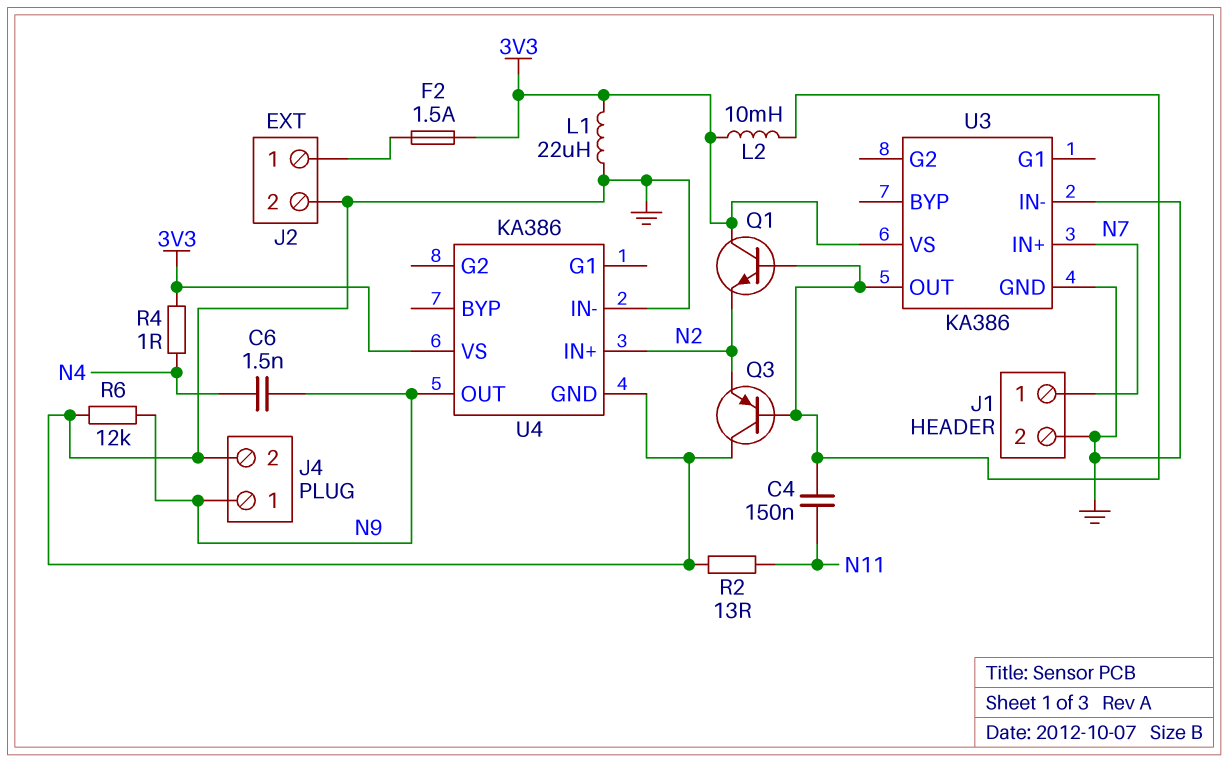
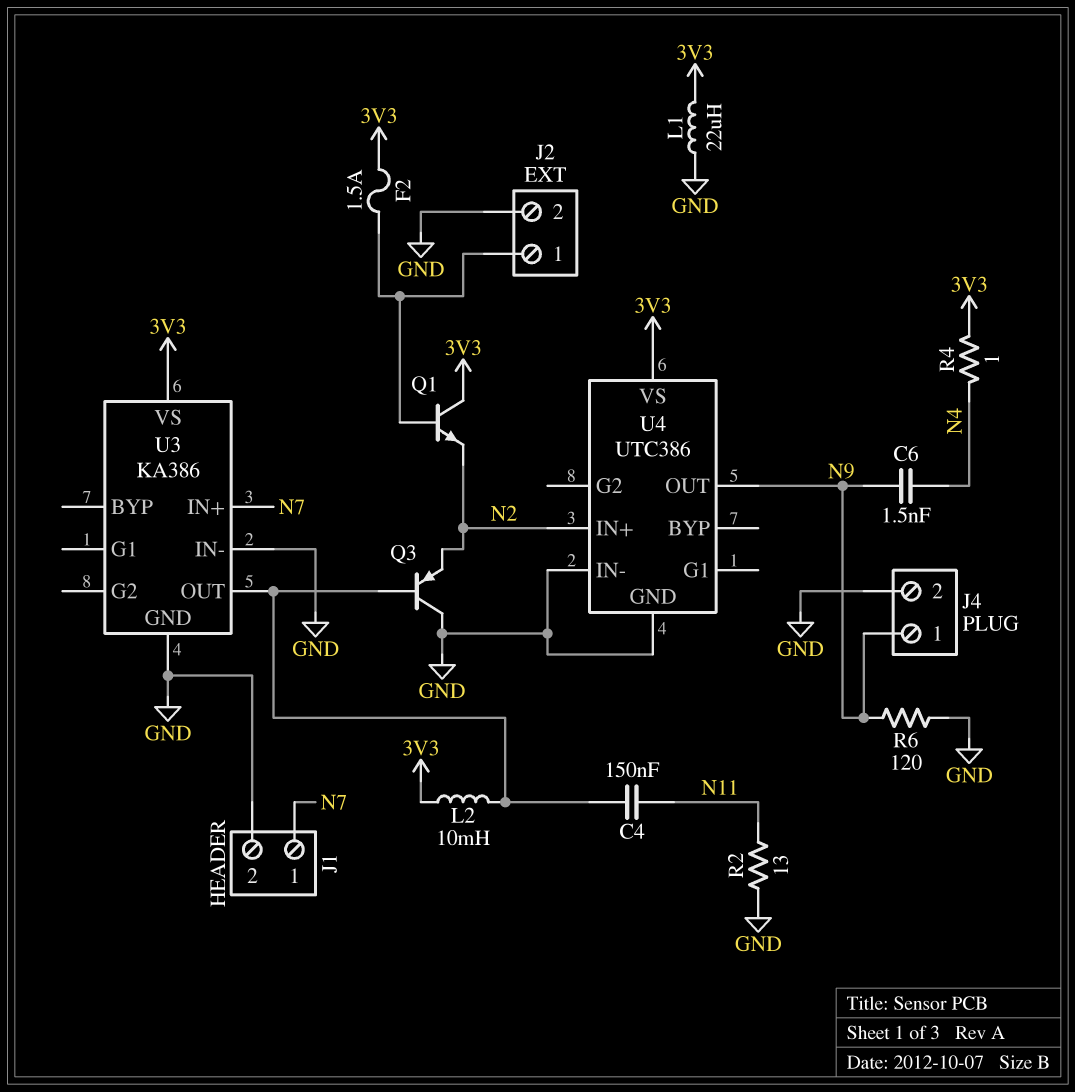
Q1: NPN (B U3/OUT, C 3V3, E N2) -> NPN (B J2/1, C 3V3, E N2)
R6: 12k (GND, N9) -> 120 (GND, N9)
U4: KA386 -> UTC386

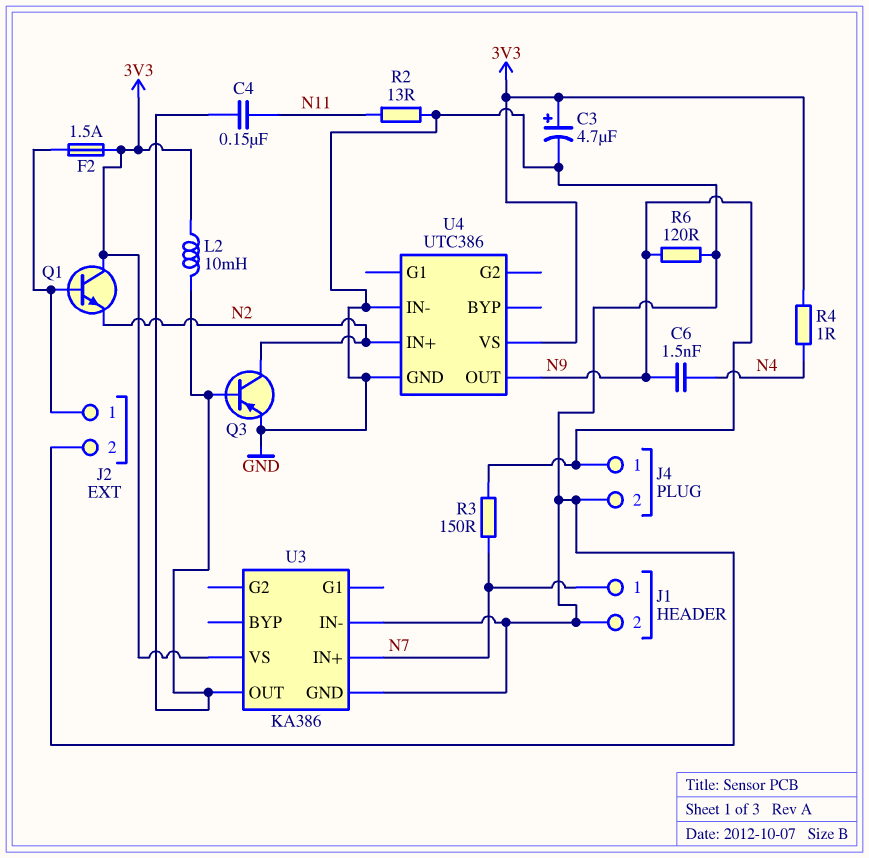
C3: none -> 4.7uF (plus 3V3, minus GND)
L1: 22uH (3V3, GND) -> none
Q3: PNP (B U3/OUT, C GND, E N2) -> PNP (B U3/OUT, C N2, E GND)
R3: none -> 150 (N7, N9)

